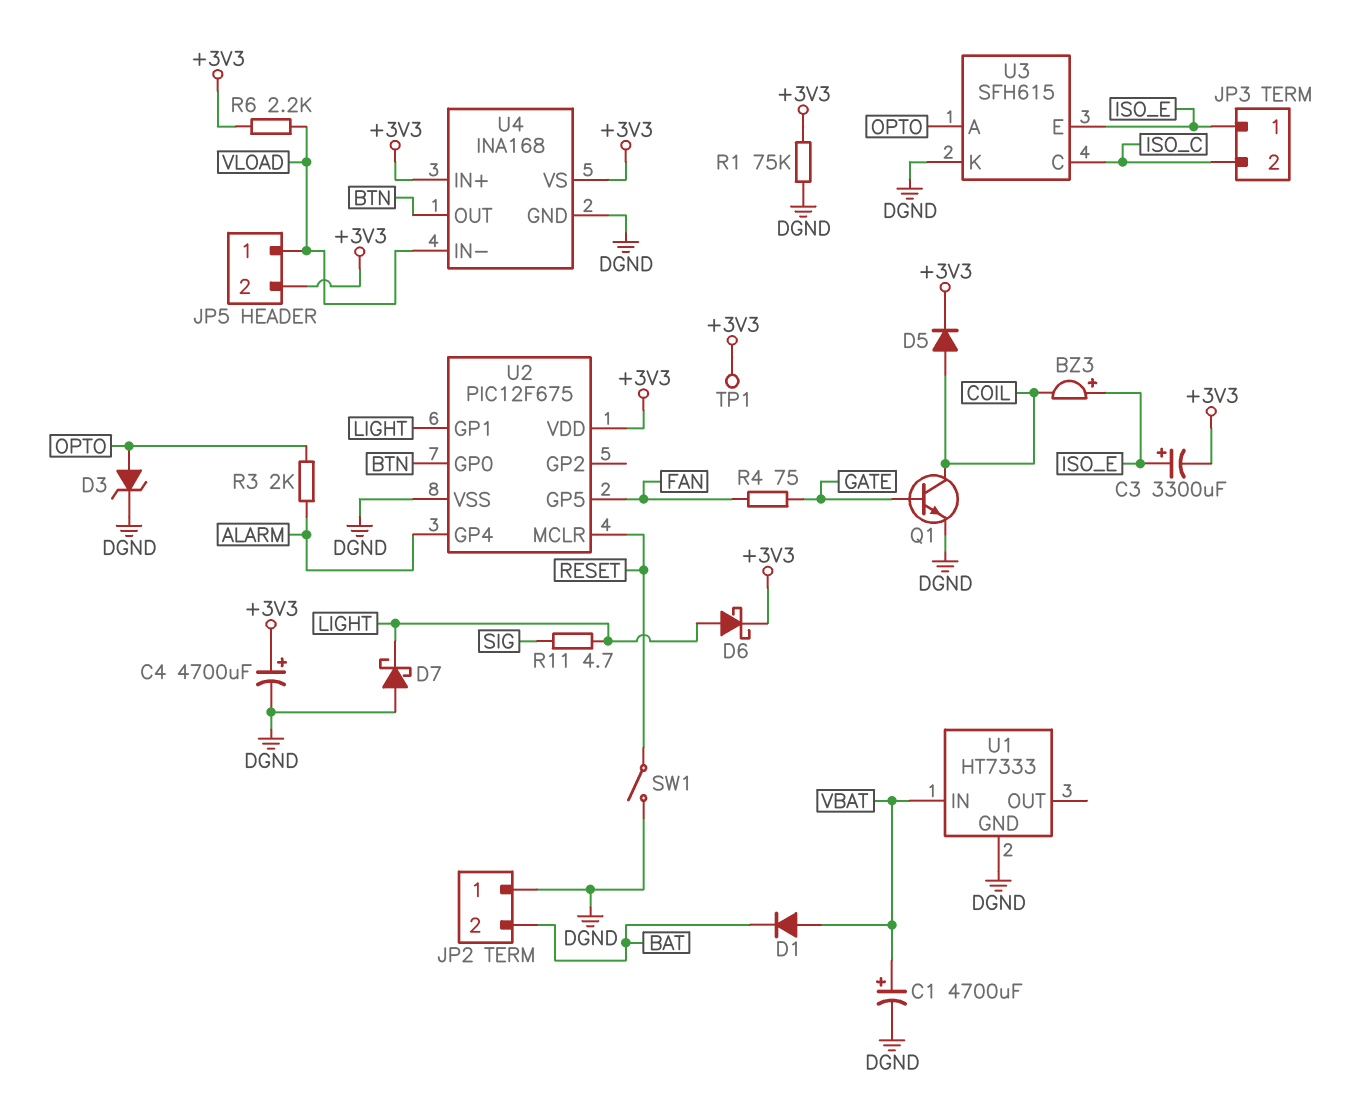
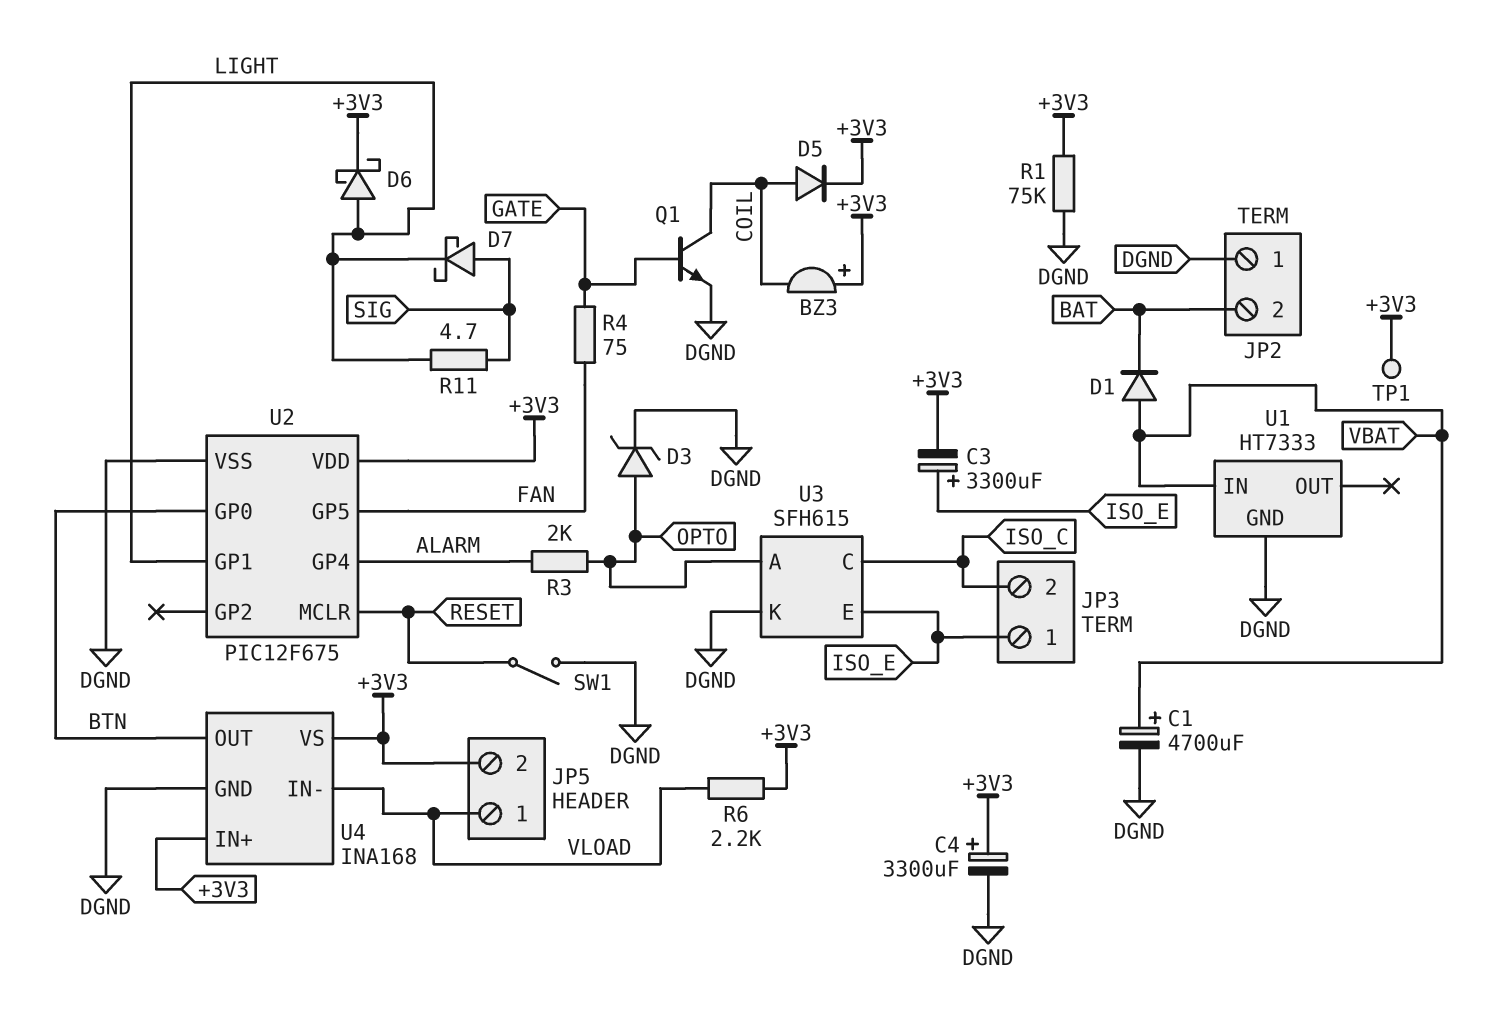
BZ3: buzzer (plus ISO_E, minus COIL) -> buzzer (plus +3V3, minus COIL)
C4: 4700uF (plus +3V3, minus DGND) -> 3300uF (plus +3V3, minus DGND)
D7: schottky (A DGND, K LIGHT) -> schottky (A SIG, K LIGHT)

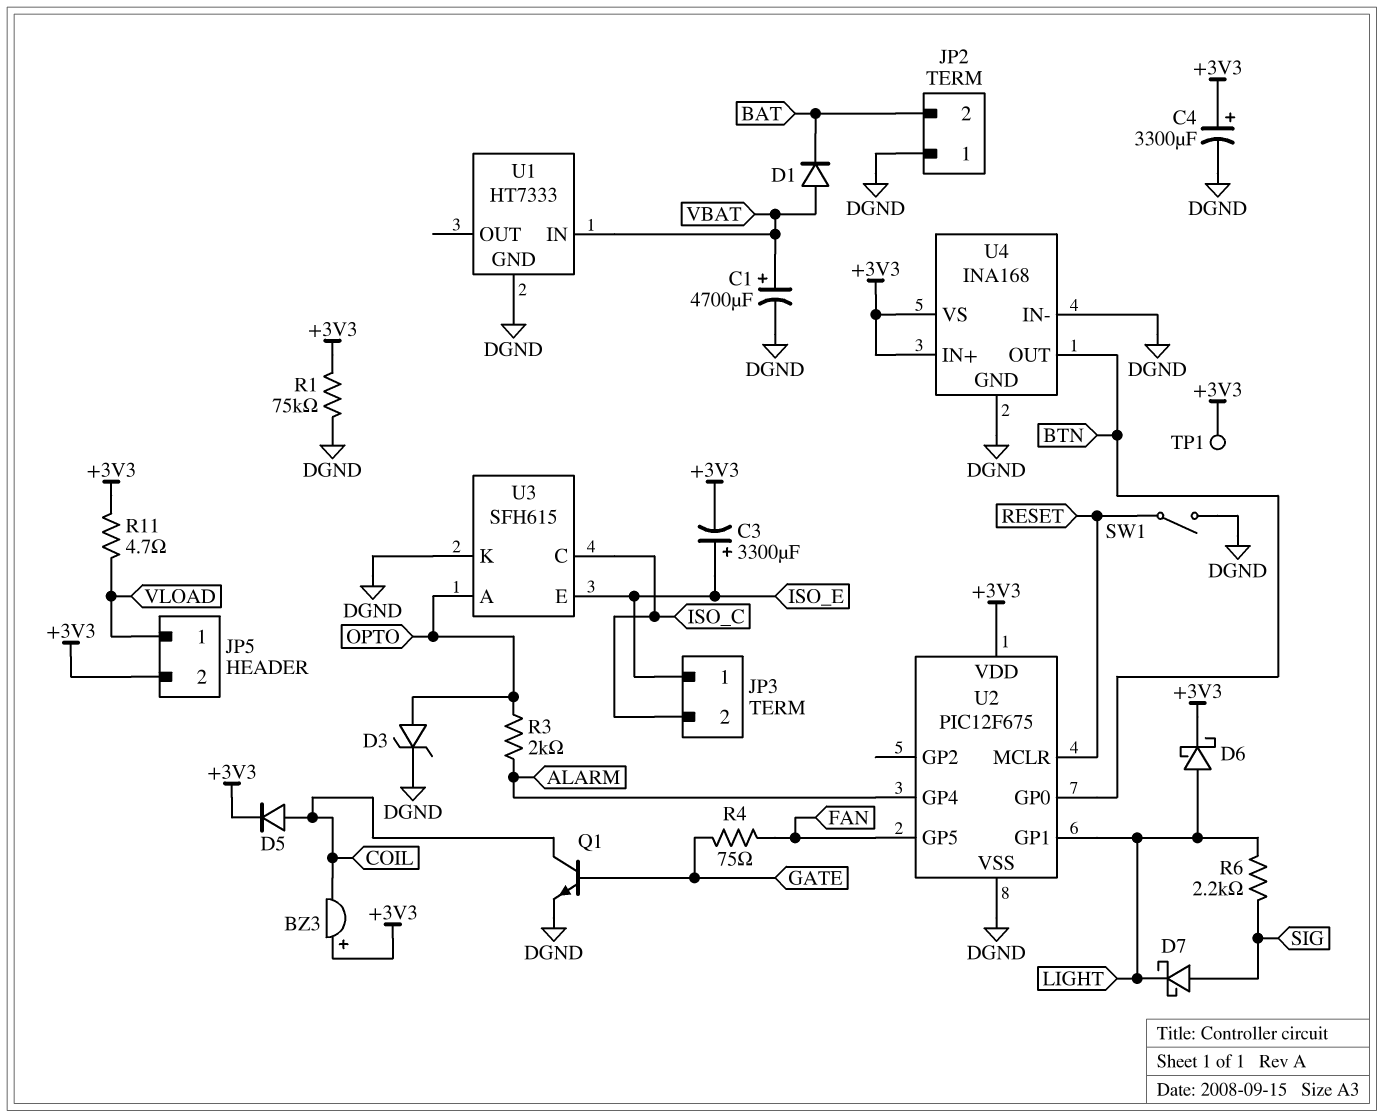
R6: 2.2k (+3V3, VLOAD) -> 2.2k (LIGHT, SIG)
R11: 4.7 (LIGHT, SIG) -> 4.7 (+3V3, VLOAD)
U4 pin IN-: VLOAD -> DGND

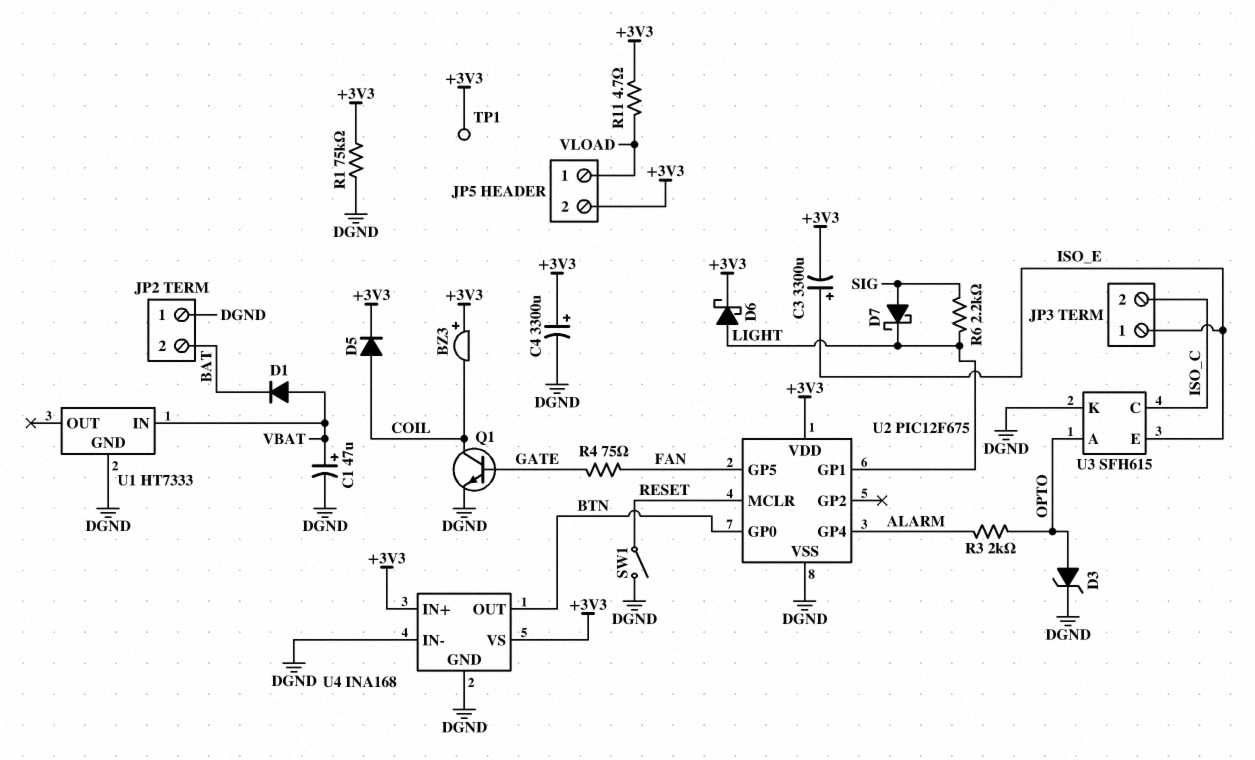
C1: 4700uF (plus VBAT, minus DGND) -> 47uF (plus VBAT, minus DGND)

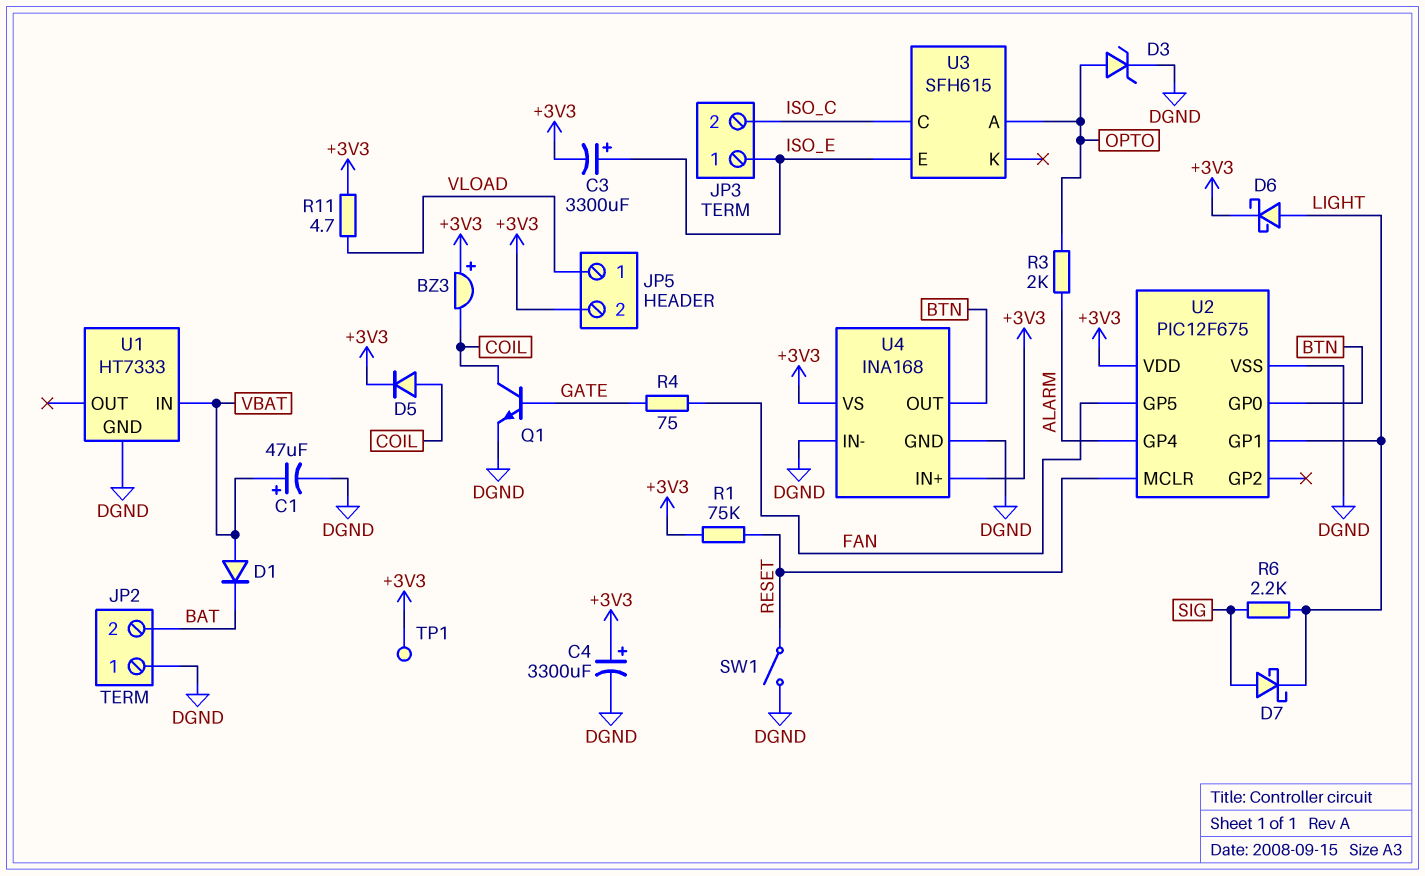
R1: 75k (+3V3, DGND) -> 75k (+3V3, RESET)
U3 pin K: DGND -> none

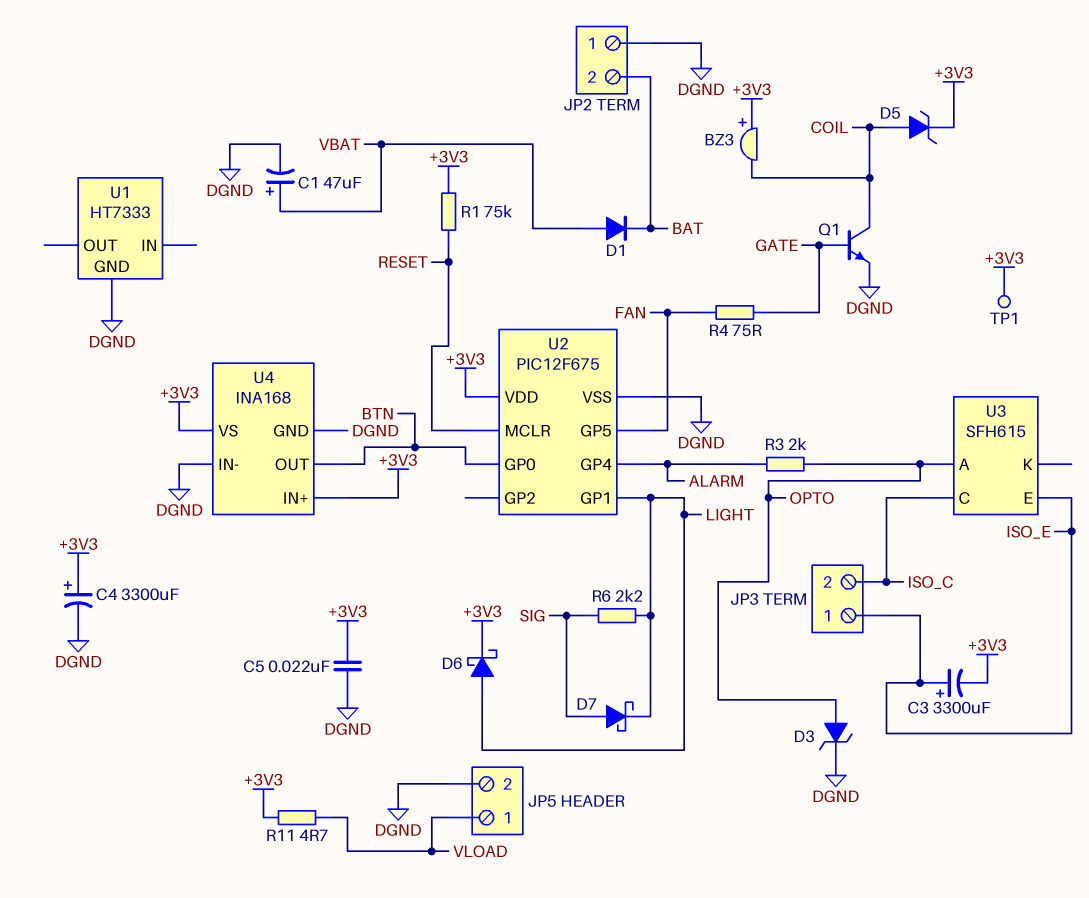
C5: none -> 22nF (+3V3, DGND)
D5: diode (A COIL, K +3V3) -> zener (A COIL, K +3V3)
JP5 pin 2: +3V3 -> DGND
SW1: switch (DGND, RESET) -> none
U1 pin IN: VBAT -> none

